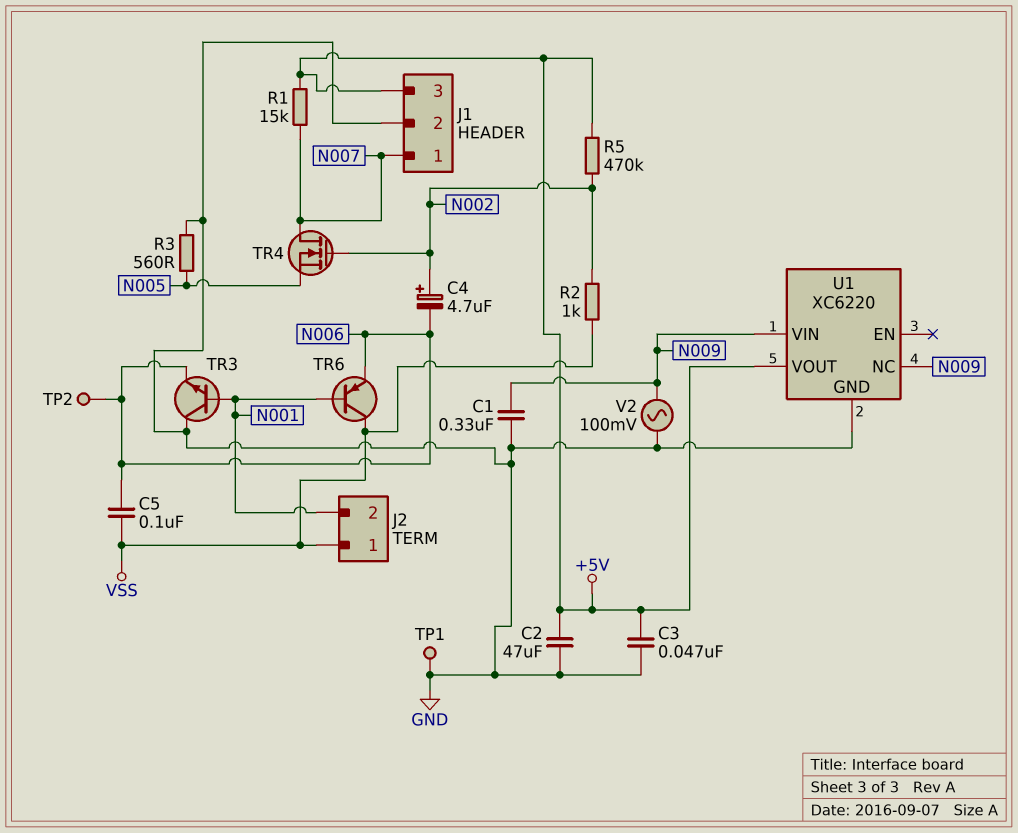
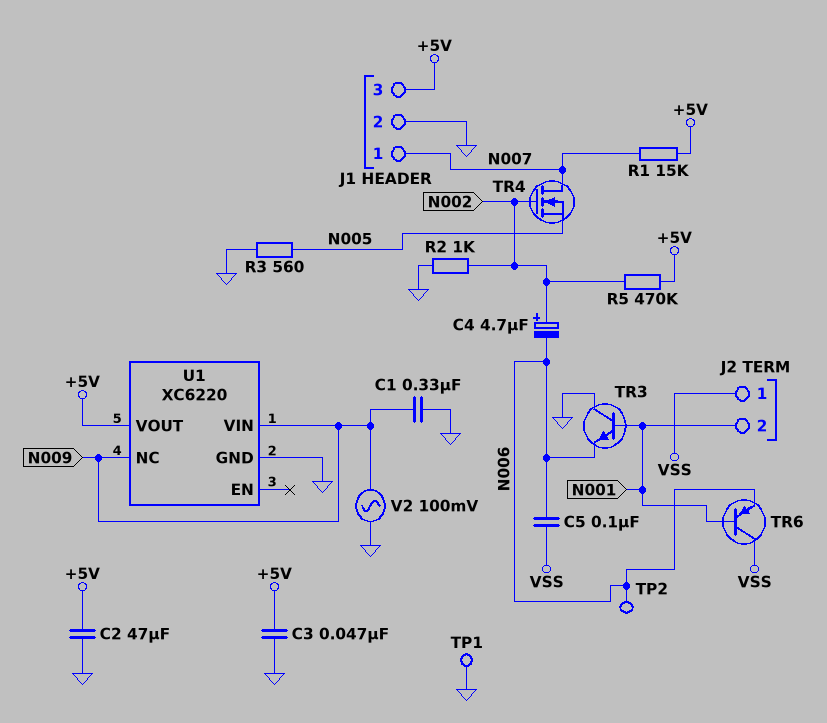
R2: 1k (N002, VSS) -> 1k (GND, N002)

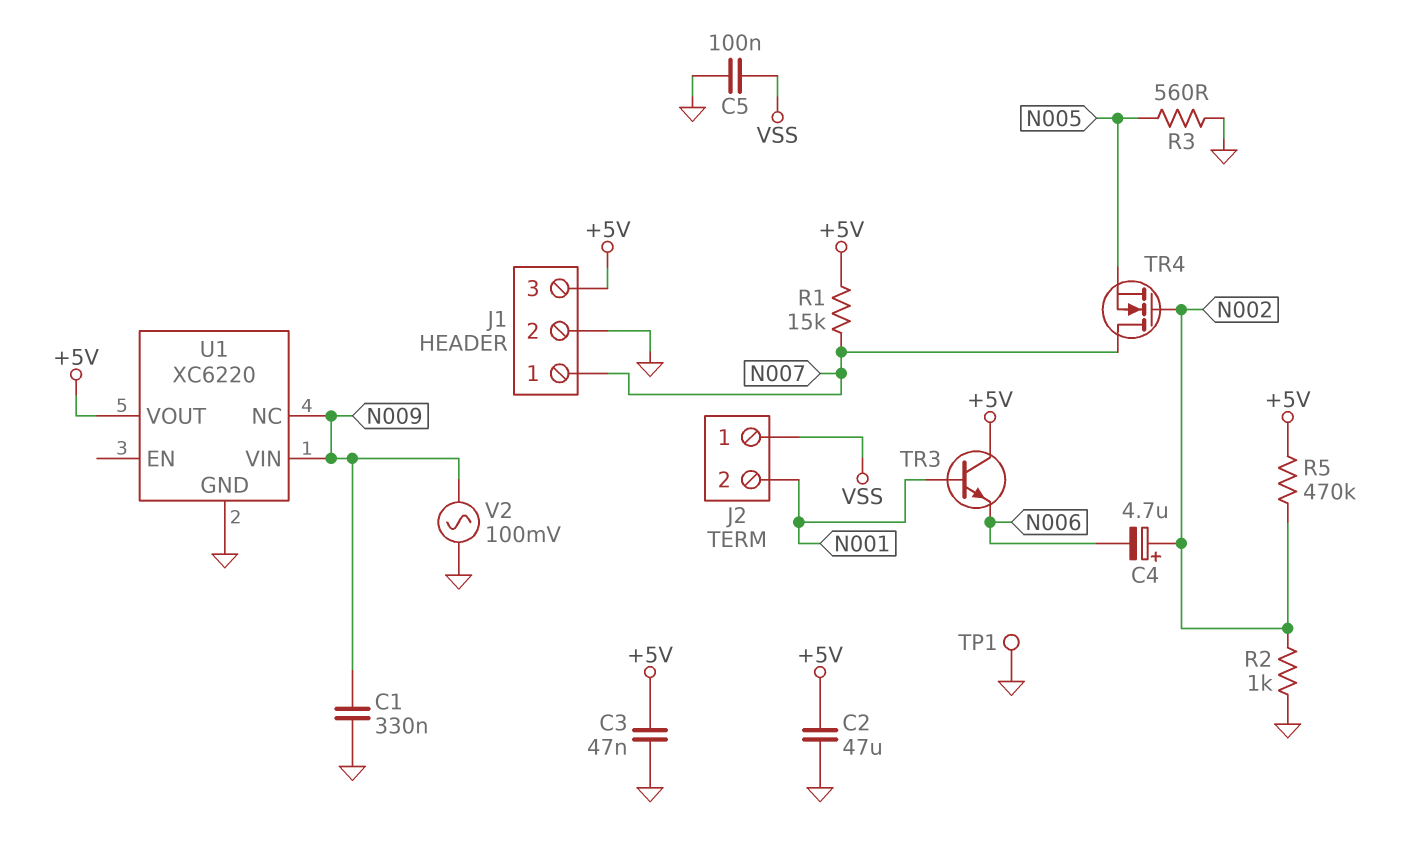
C5: 100nF (N006, VSS) -> 100nF (GND, VSS)
TP2: test point (N006) -> none
TR3: NPN (B N001, C GND, E N006) -> NPN (B N001, C +5V, E N006)
TR6: PNP (B N001, C VSS, E N006) -> none

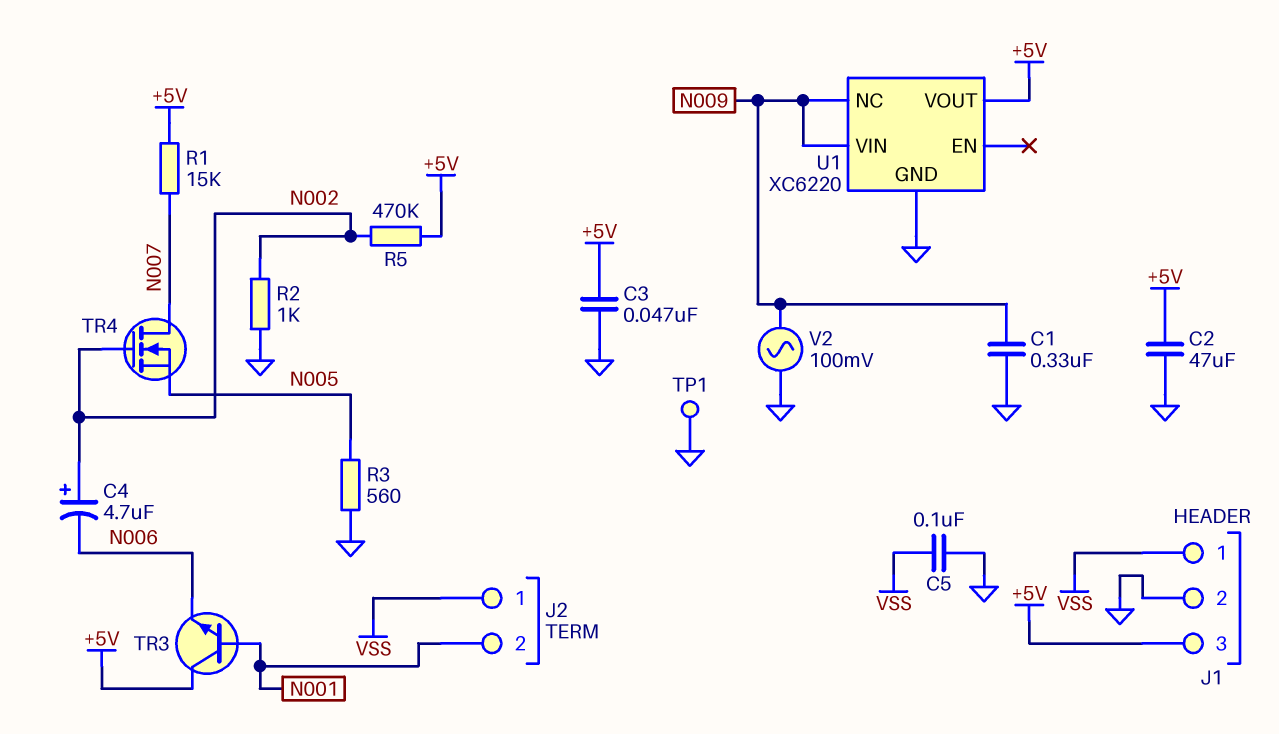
J1 pin 1: N007 -> VSS

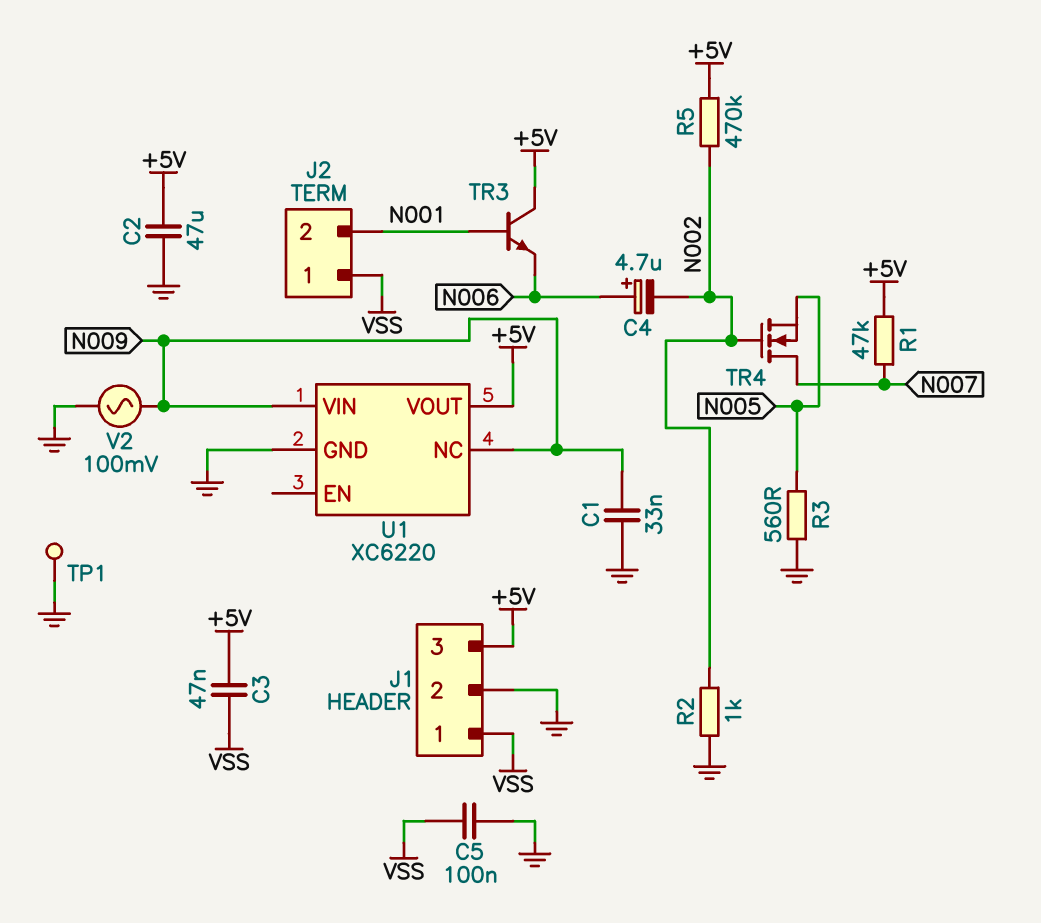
C1: 330nF (GND, N009) -> 33nF (GND, N009)
C3: 47nF (+5V, GND) -> 47nF (+5V, VSS)
C4: 4.7uF (plus N002, minus N006) -> 4.7uF (plus N006, minus N002)
R1: 15k (+5V, N007) -> 47k (+5V, N007)

